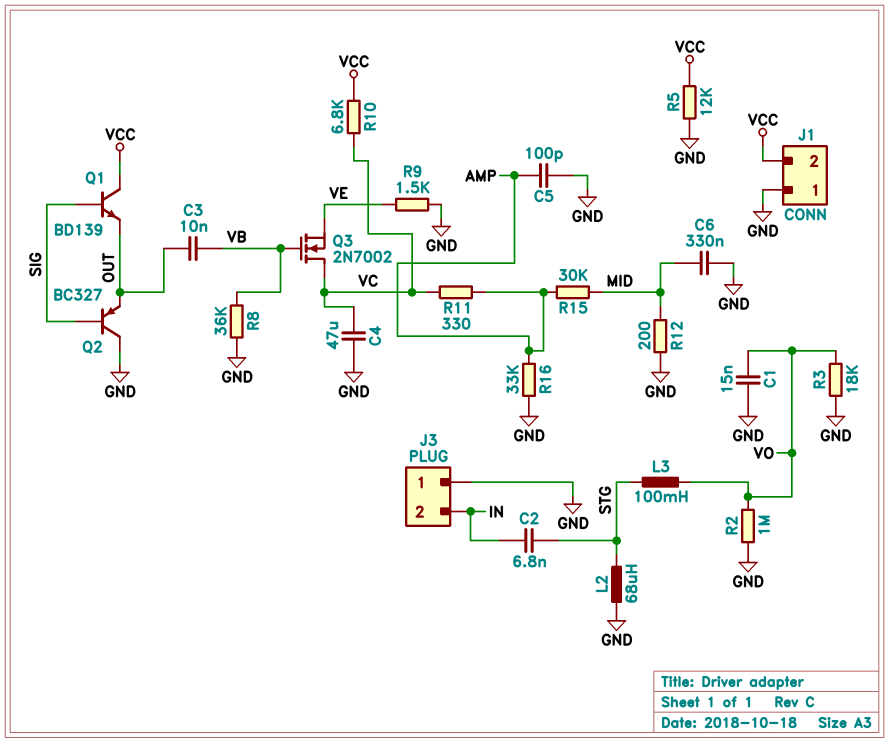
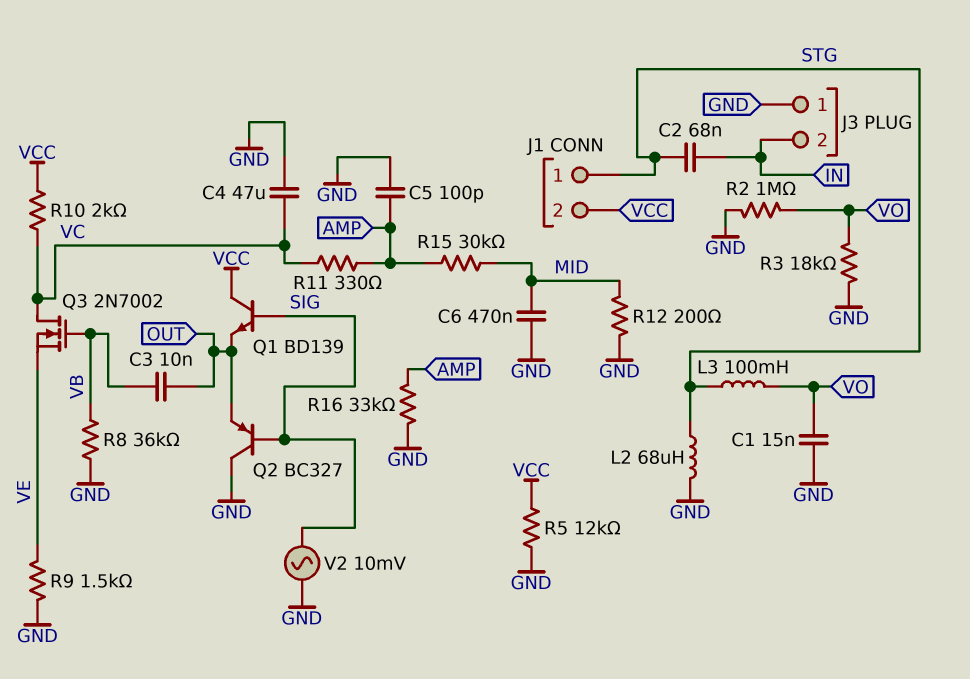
C2: 6.8nF (IN, STG) -> 68nF (IN, STG)
C6: 330nF (GND, MID) -> 470nF (GND, MID)
J1 pin 1: GND -> STG
R10: 6.8k (VC, VCC) -> 2k (VC, VCC)
V2: none -> AC 10mV (GND, SIG)

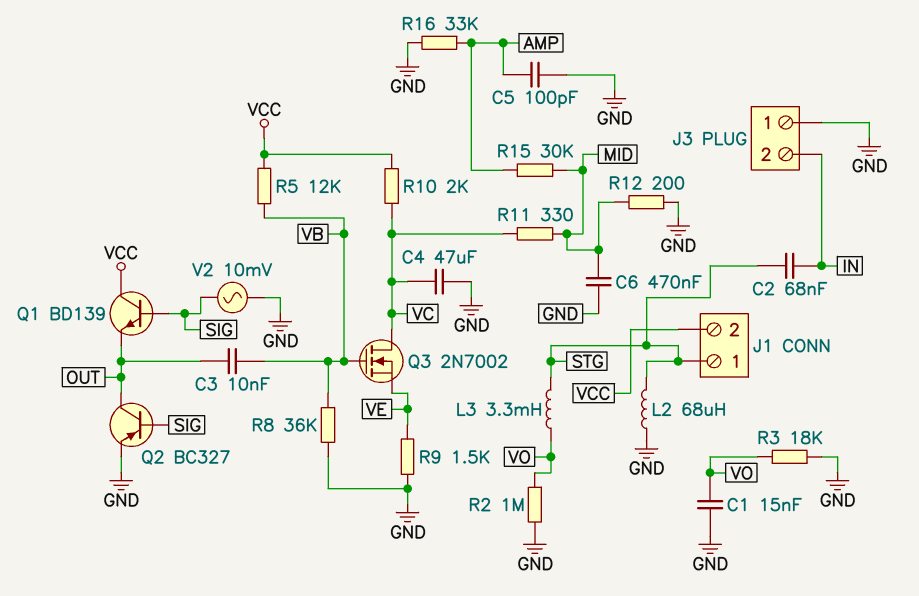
L3: 100mH (STG, VO) -> 3.3mH (STG, VO)
Q2: PNP BC327 (B SIG, C GND, E OUT) -> PNP BC327 (B SIG, C OUT, E GND)
R5: 12k (GND, VCC) -> 12k (VB, VCC)
R11: 330 (AMP, VC) -> 330 (MID, VC)

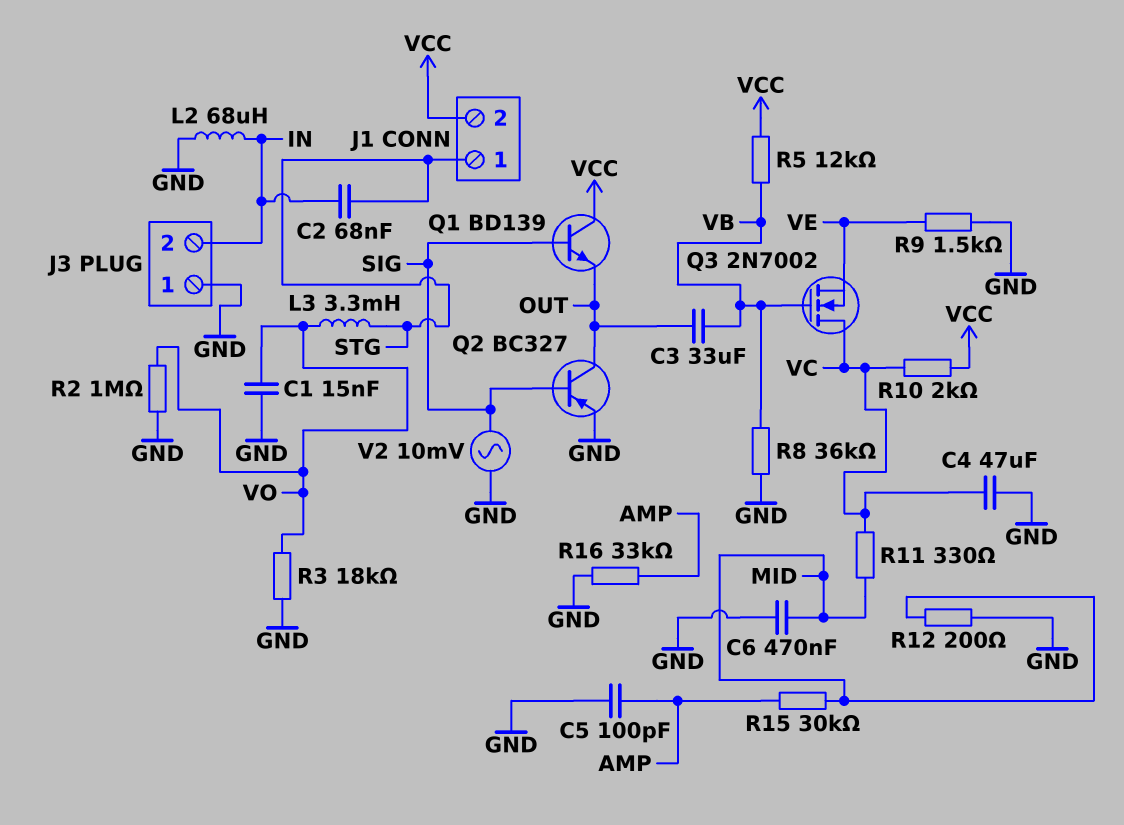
C3: 10nF (OUT, VB) -> 33uF (OUT, VB)
L2: 68uH (GND, STG) -> 68uH (GND, IN)

